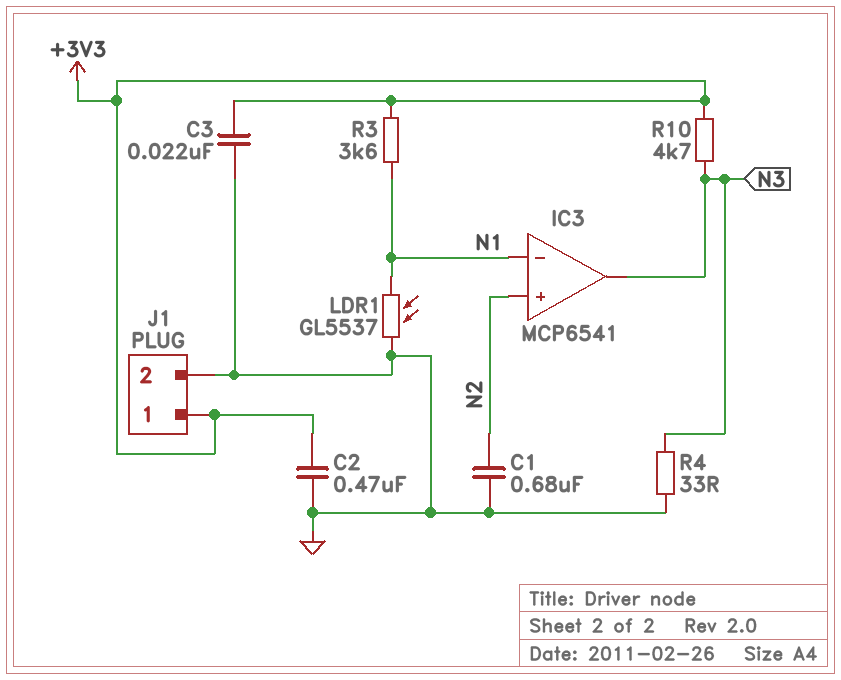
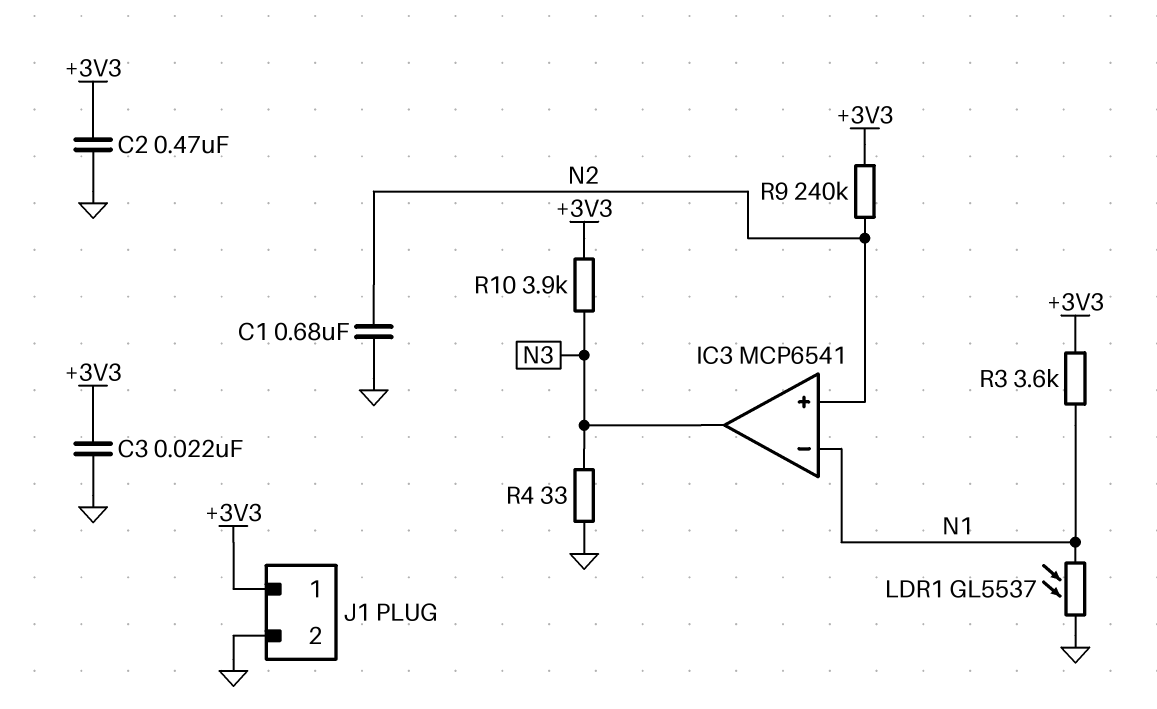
R9: none -> 240k (+3V3, N2)
R10: 4.7k (+3V3, N3) -> 3.9k (+3V3, N3)

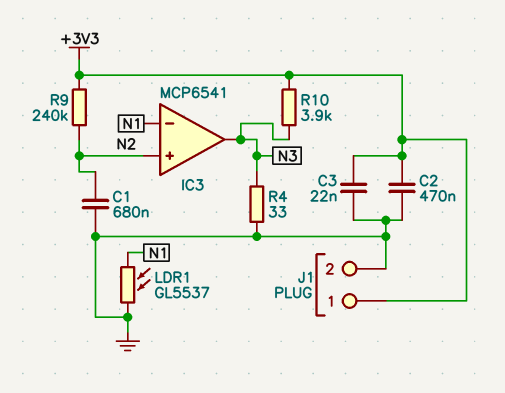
R3: 3.6k (+3V3, N1) -> none

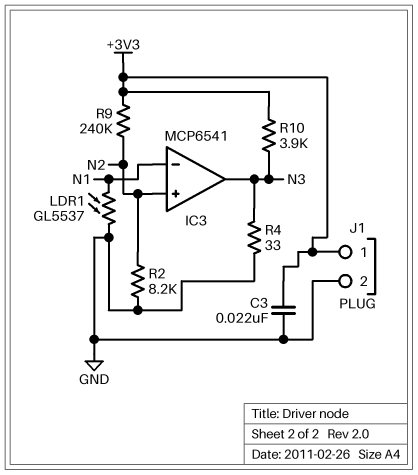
C1: 680nF (GND, N2) -> none
C2: 470nF (+3V3, GND) -> none
R2: none -> 8.2k (GND, N2)

